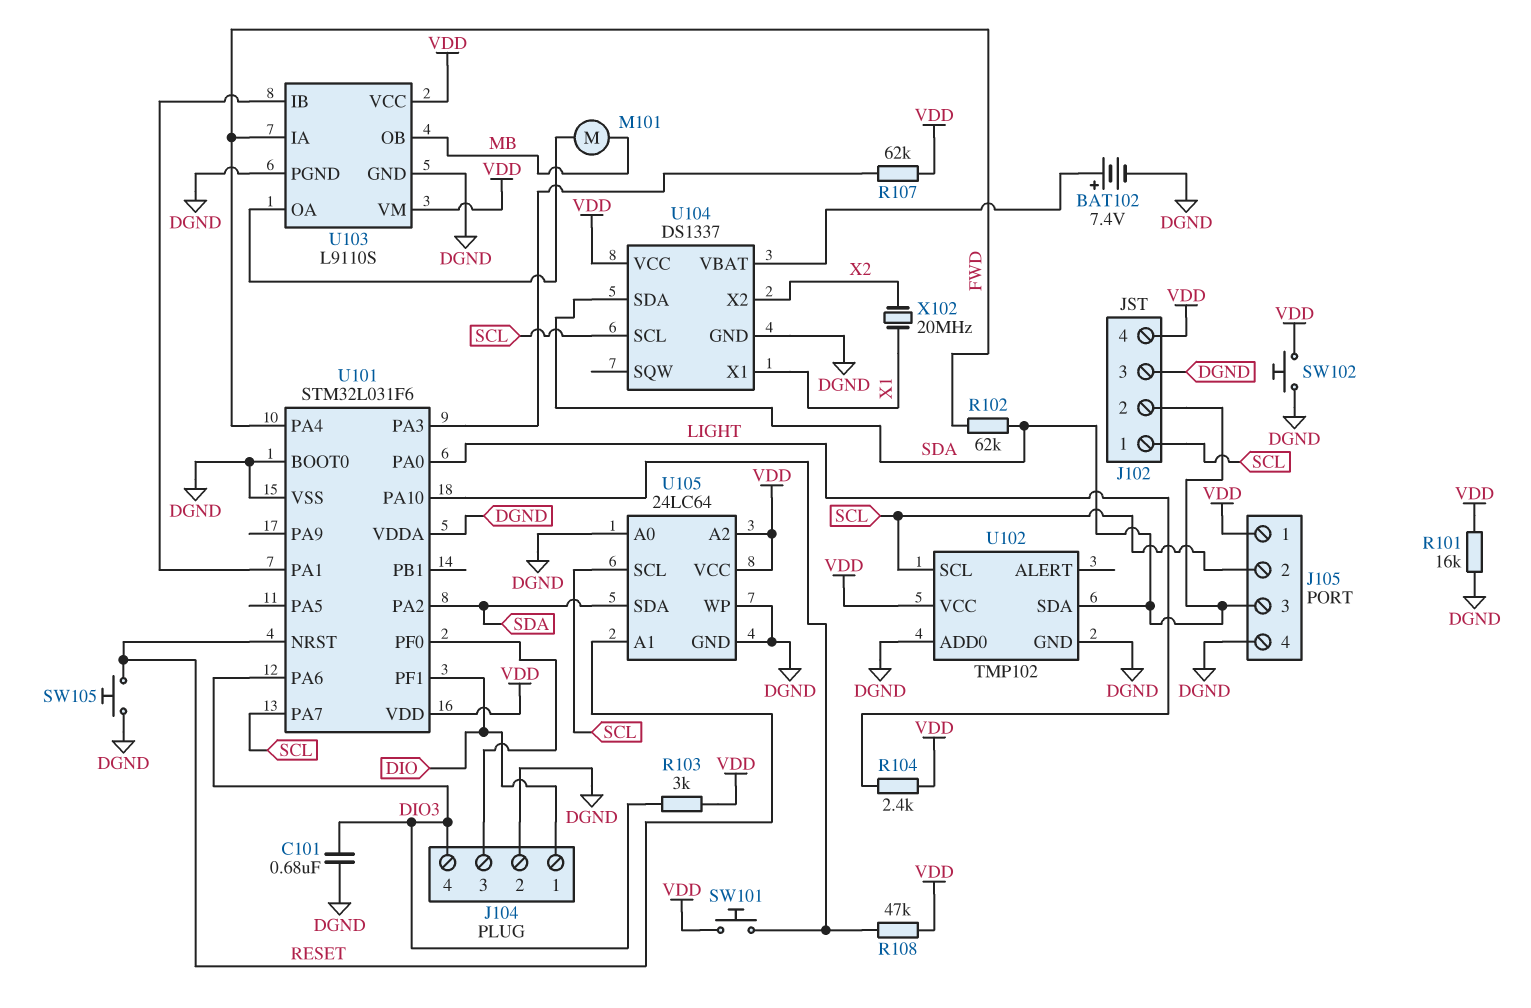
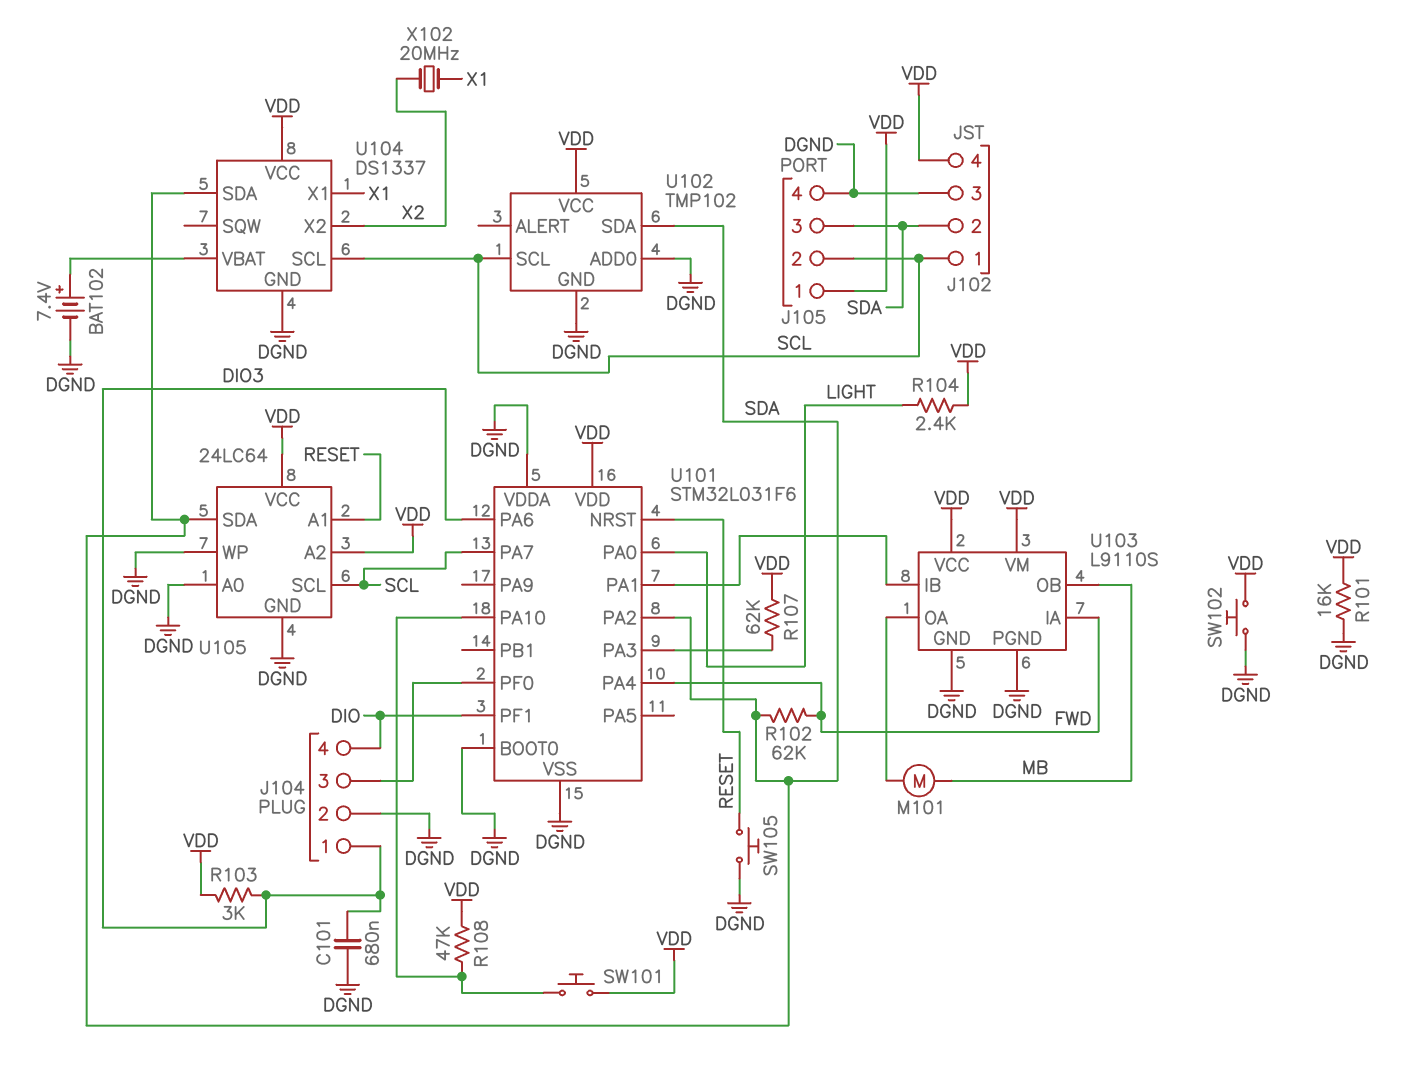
J104 pin 1: DIO -> DIO3
J104 pin 4: DIO3 -> DIO

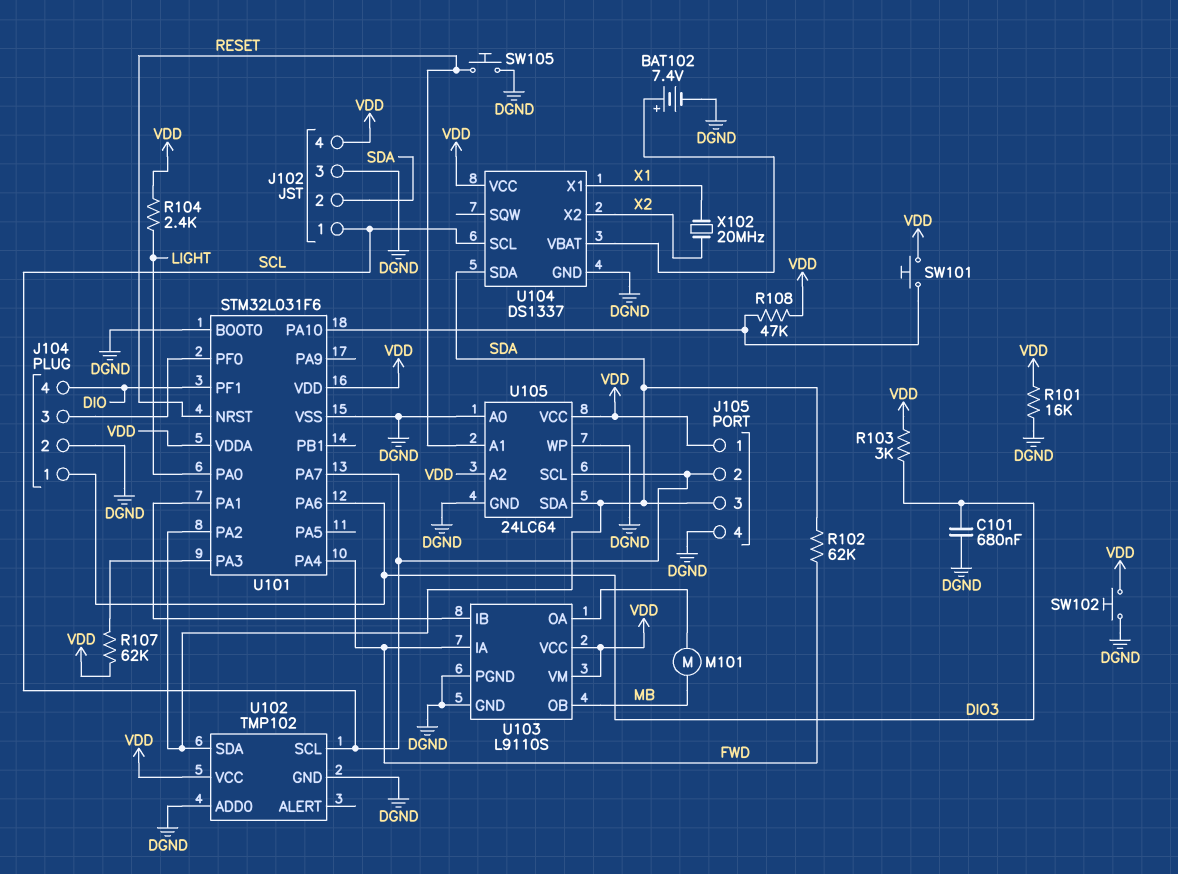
U101 pin VDDA: DGND -> VDD

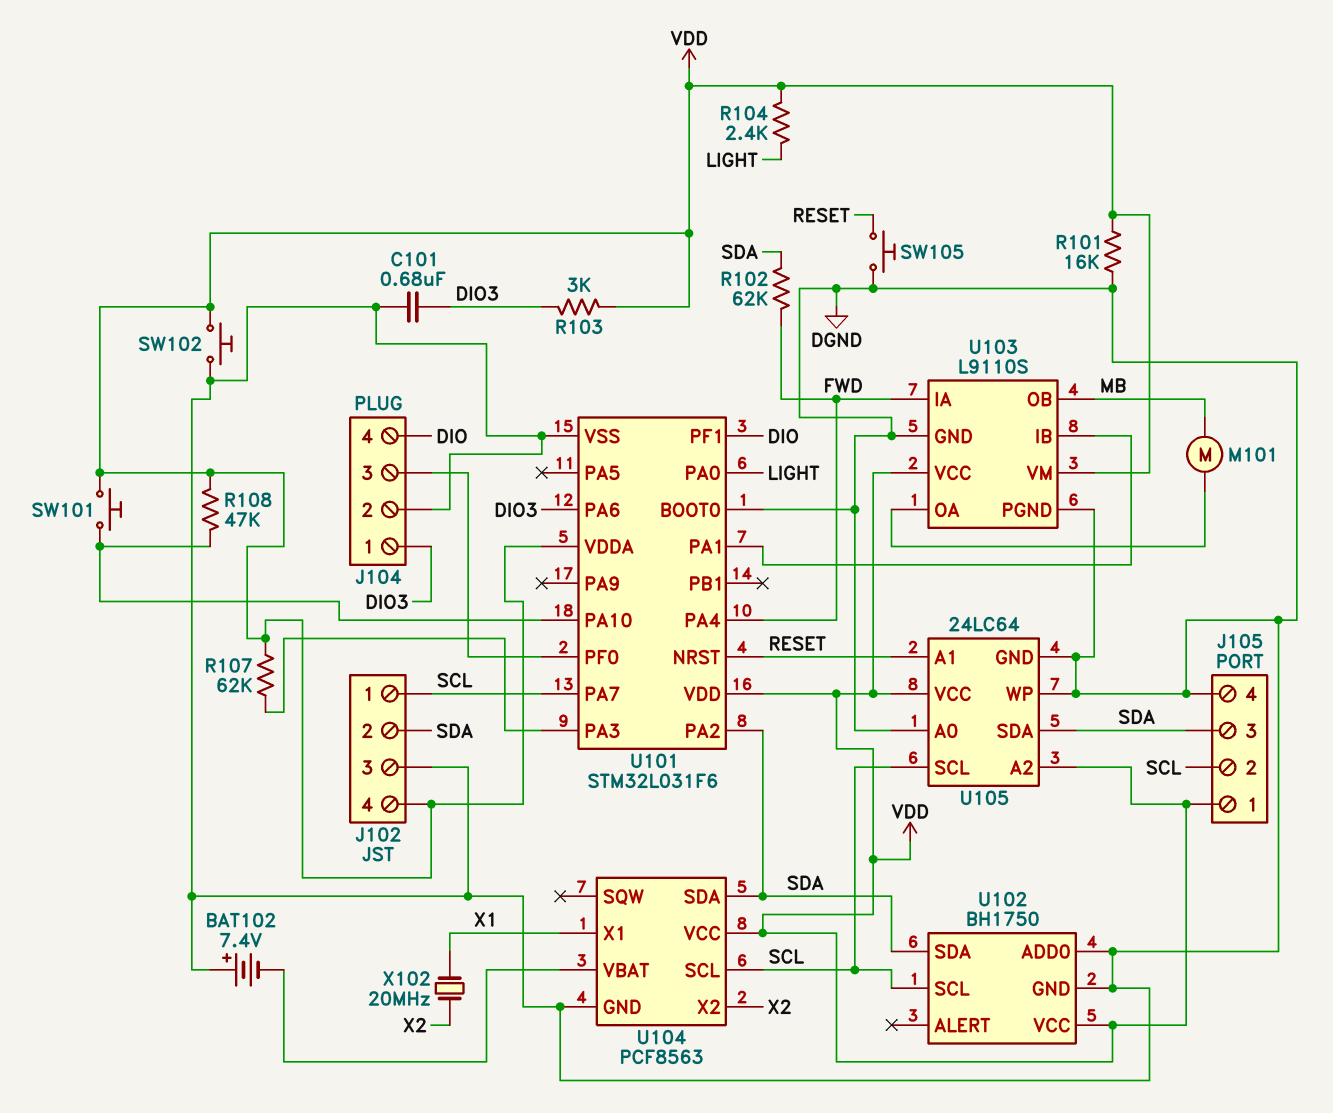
BAT102: 7.4V (plus U104/VBAT, minus DGND) -> 7.4V (plus DGND, minus U104/VBAT)
U102: TMP102 -> BH1750
U104: DS1337 -> PCF8563

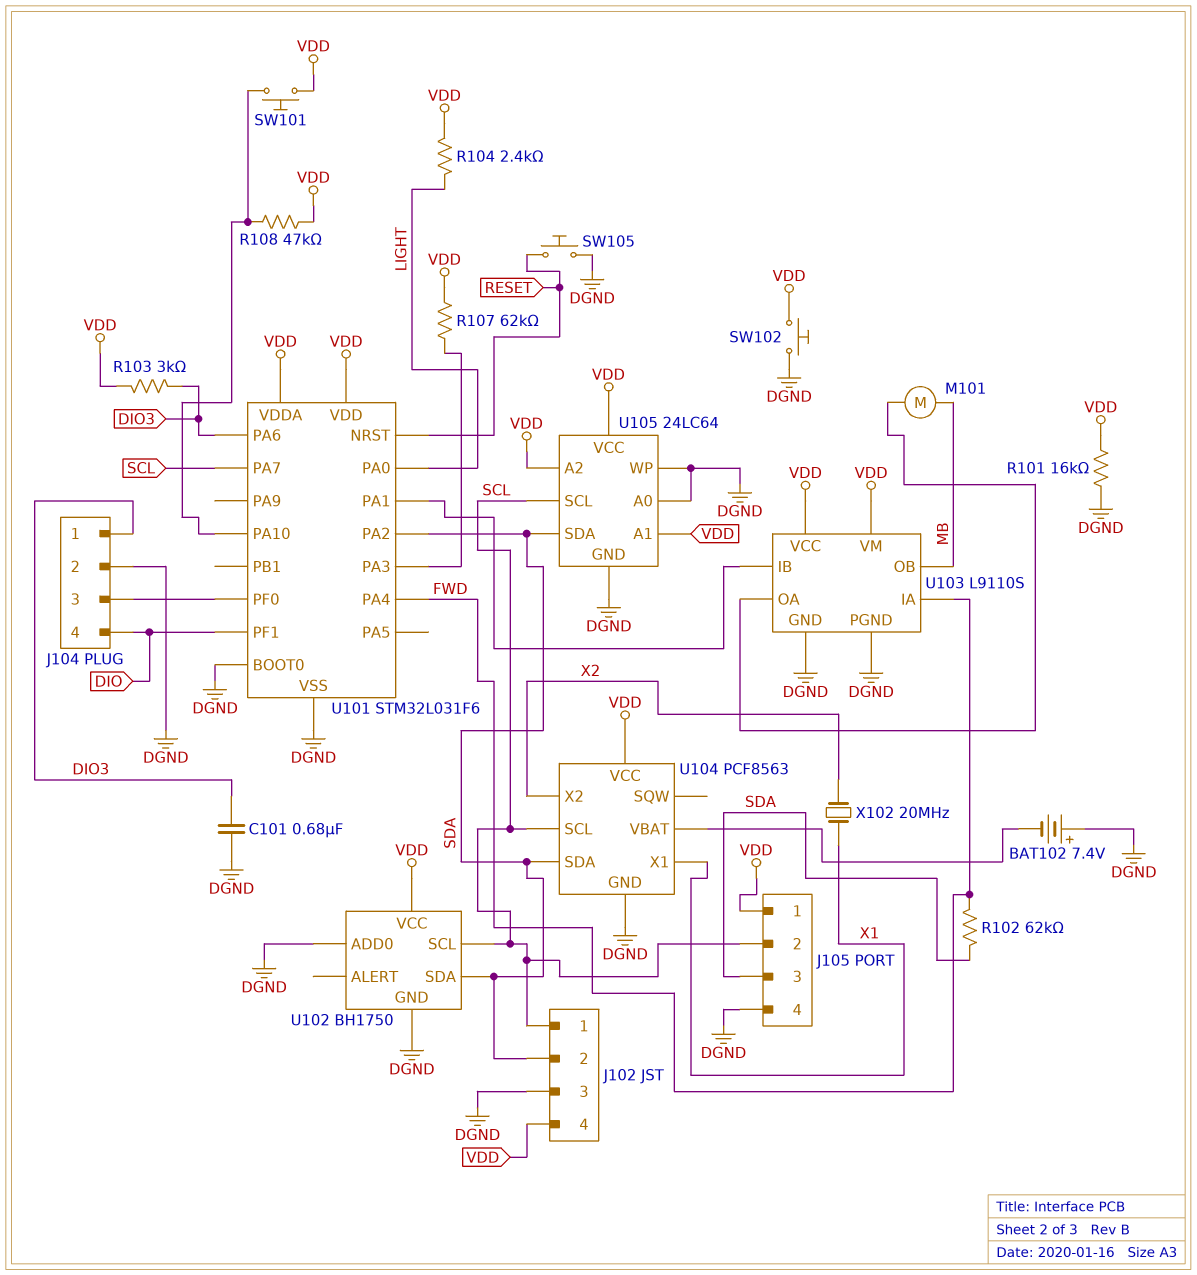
U105 pin A1: RESET -> VDD

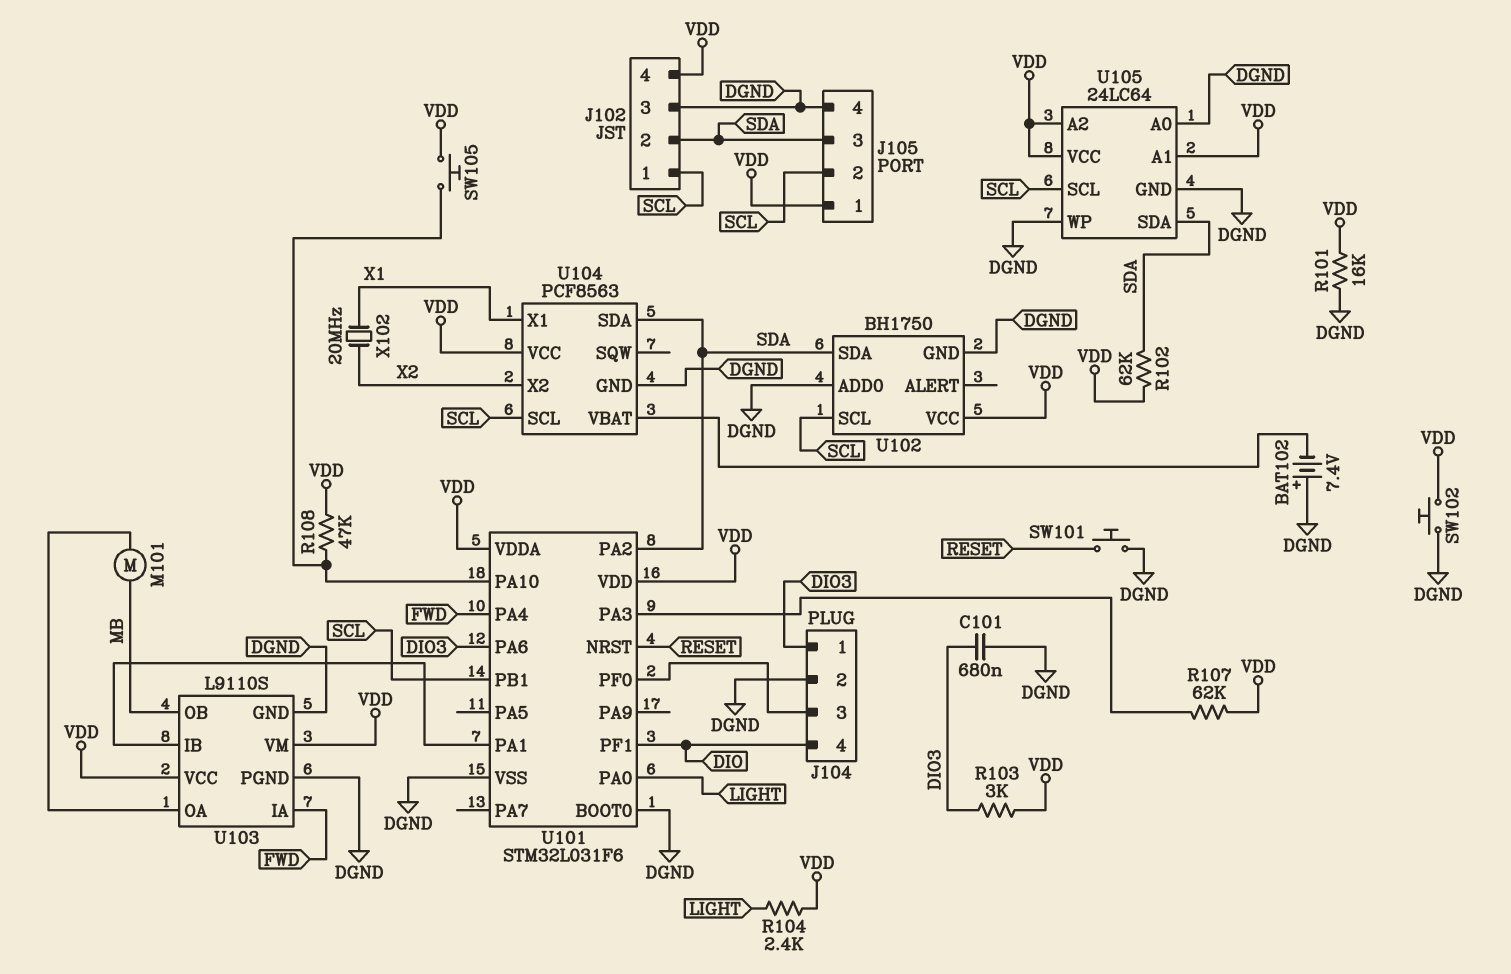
R102: 62k (FWD, SDA) -> 62k (SDA, VDD)
SW101: button (U101/PA10, VDD) -> button (DGND, RESET)
SW105: button (DGND, RESET) -> button (U101/PA10, VDD)
U101 pin PA7: SCL -> none
U101 pin PB1: none -> SCL

